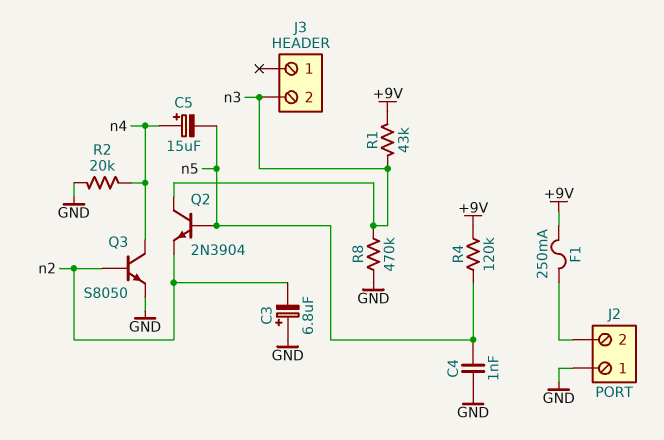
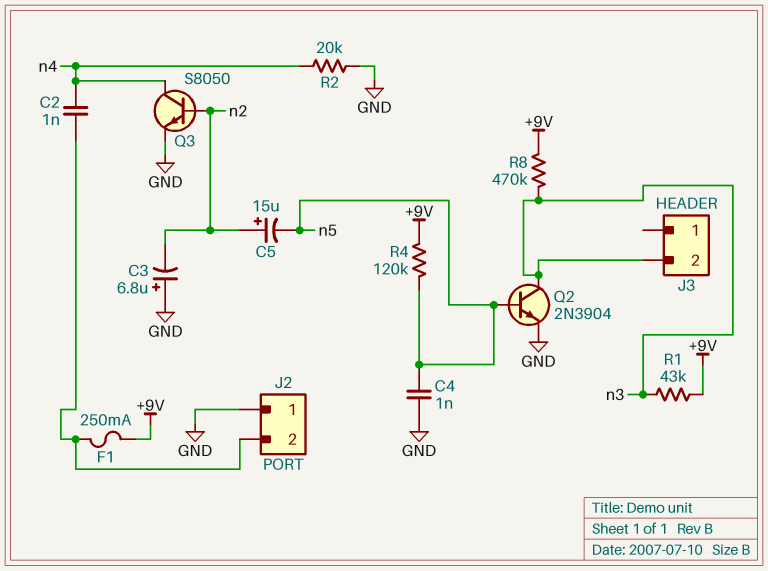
C2: none -> 1nF (J2/2, n4)
C5: 15uF (plus n4, minus n5) -> 15uF (plus n2, minus n5)
Q2: NPN 2N3904 (B n5, C n3, E n2) -> NPN 2N3904 (B n5, C n3, E GND)
R8: 470k (GND, n3) -> 470k (+9V, n3)

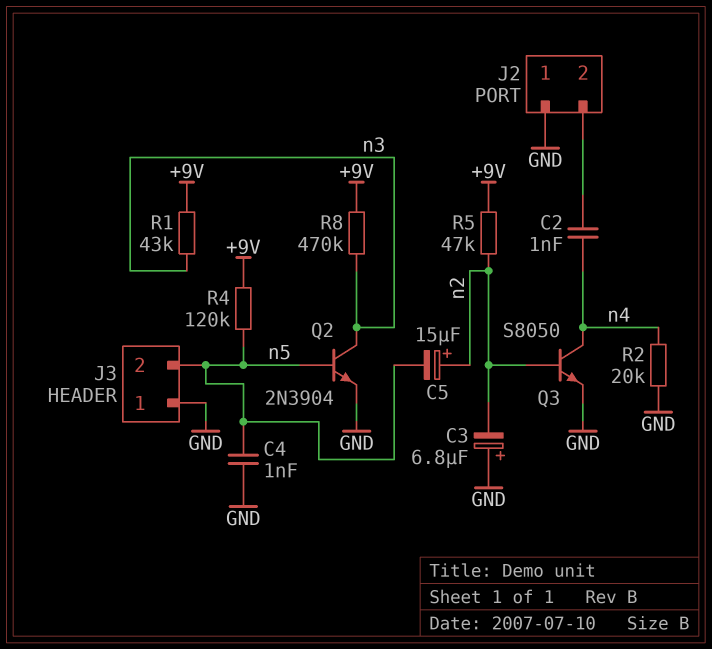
F1: 250mA (+9V, J2/2) -> none
J3 pin 1: none -> GND
J3 pin 2: n3 -> n5
R5: none -> 47k (+9V, n2)

